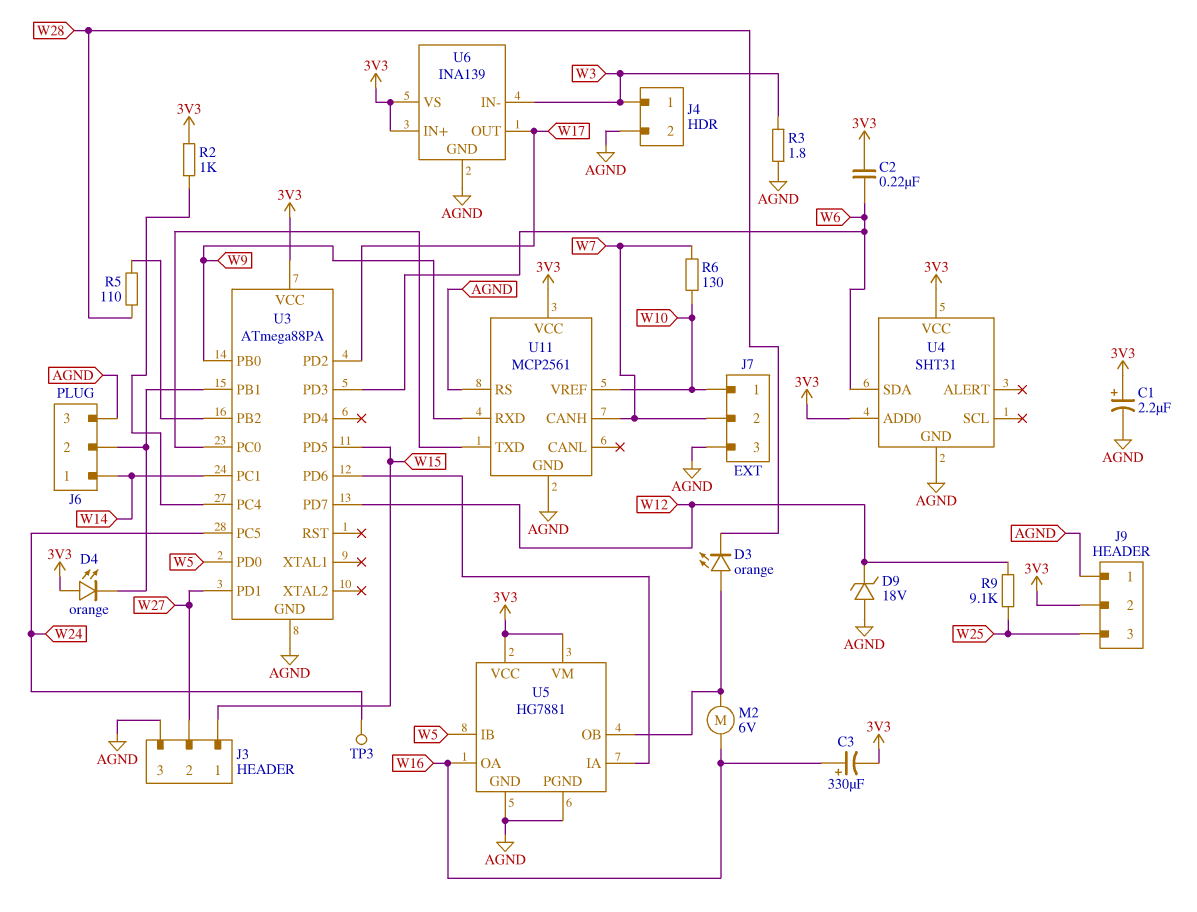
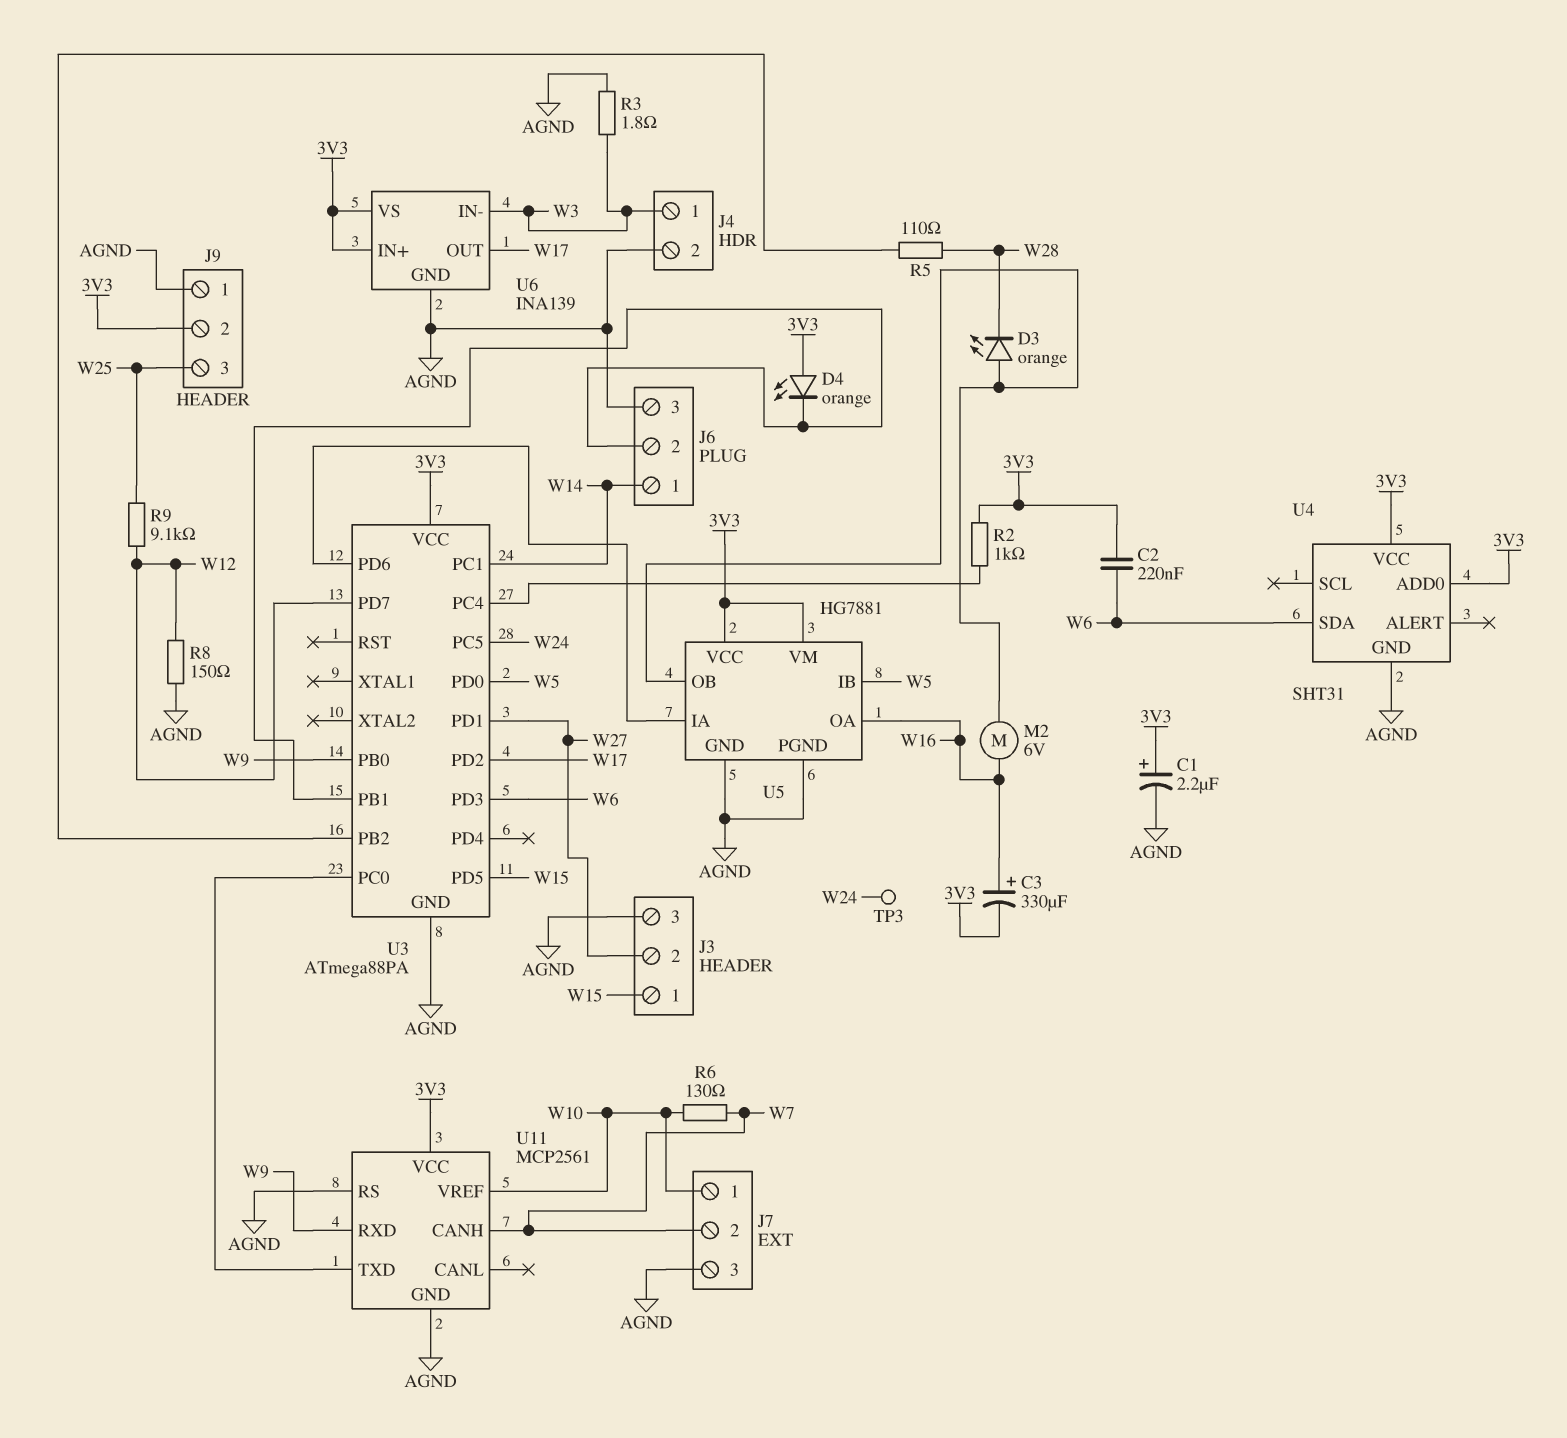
D9: zener 18V (A AGND, K W12) -> none
R8: none -> 150 (AGND, W12)

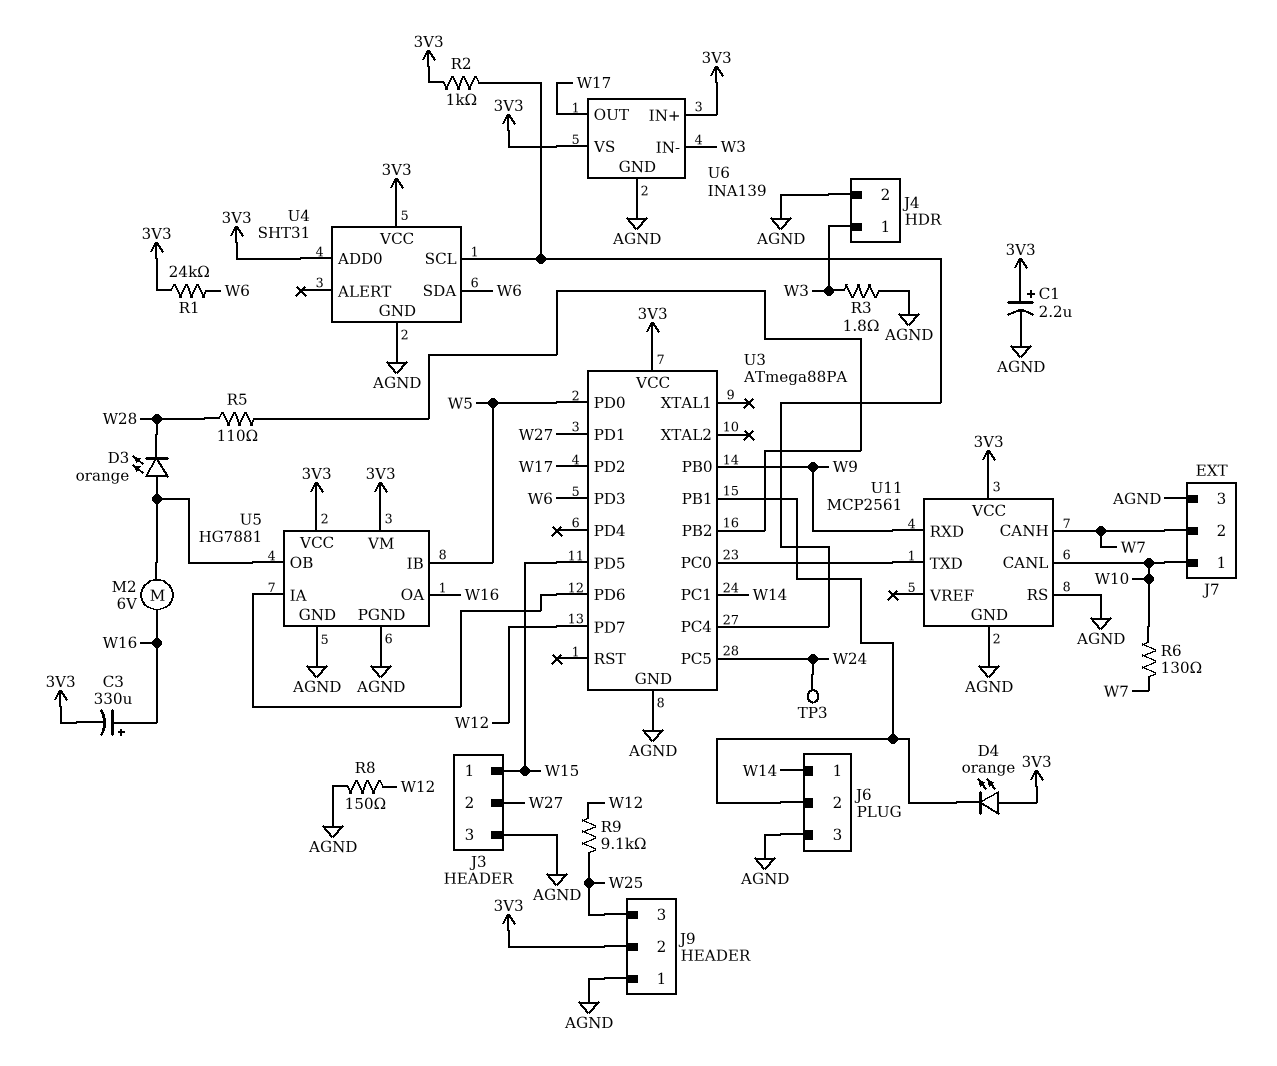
C2: 220nF (3V3, W6) -> none
R1: none -> 24k (3V3, W6)
U4 pin SCL: none -> U3/PC4
U11 pin CANL: none -> W10
U11 pin VREF: W10 -> none

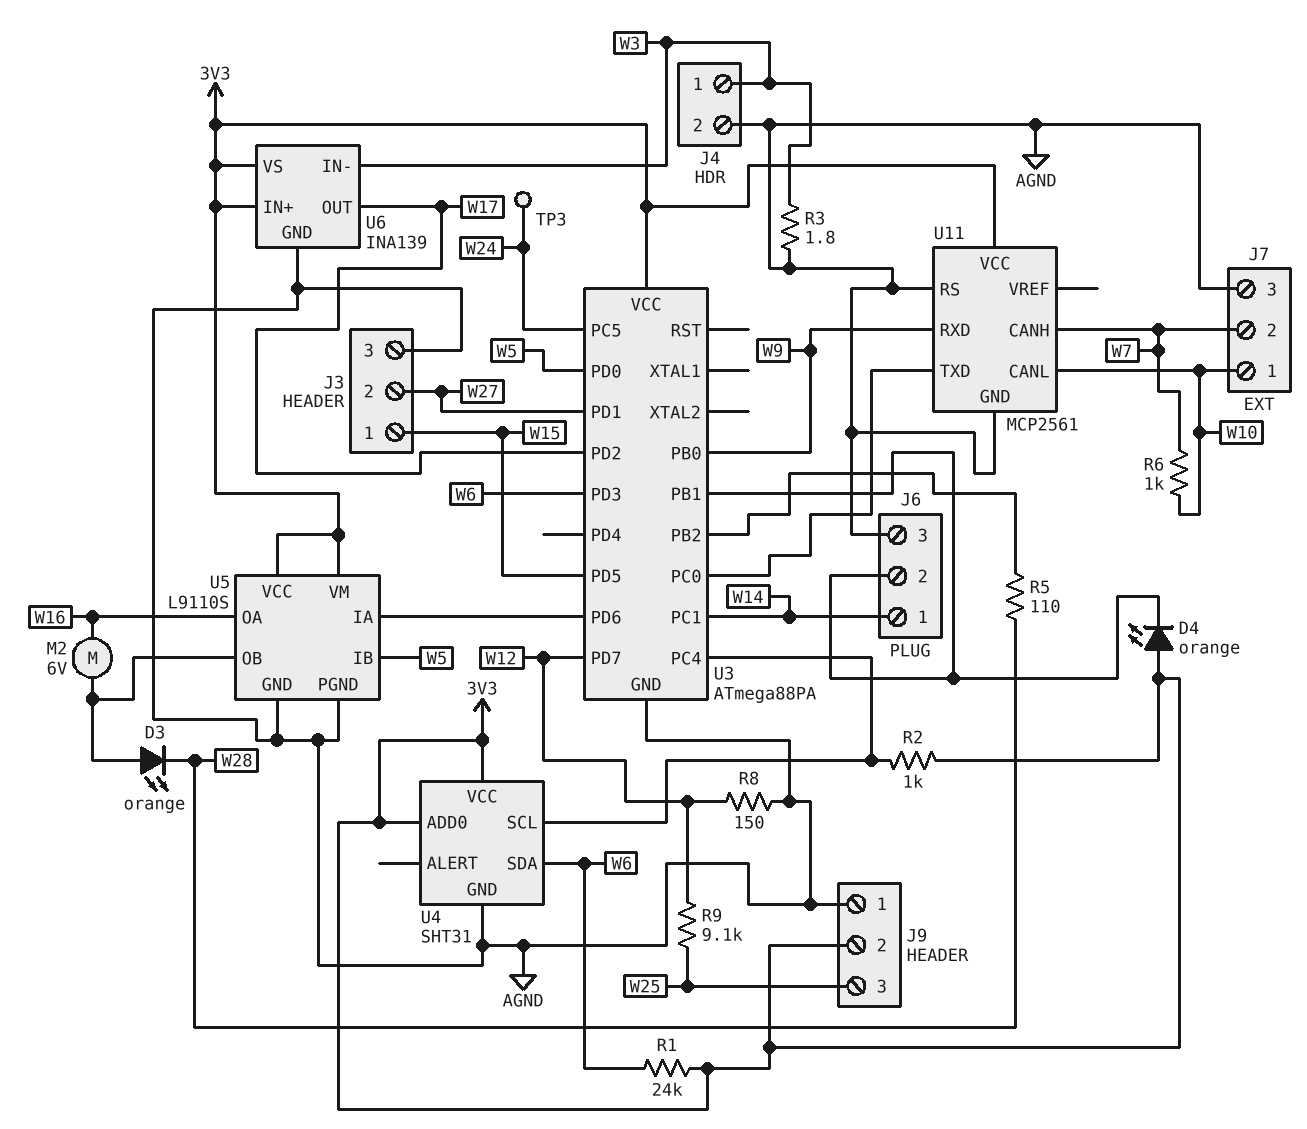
C1: 2.2uF (plus 3V3, minus AGND) -> none
C3: 330uF (plus W16, minus 3V3) -> none
R6: 130 (W7, W10) -> 1k (W7, W10)
U5: HG7881 -> L9110S

